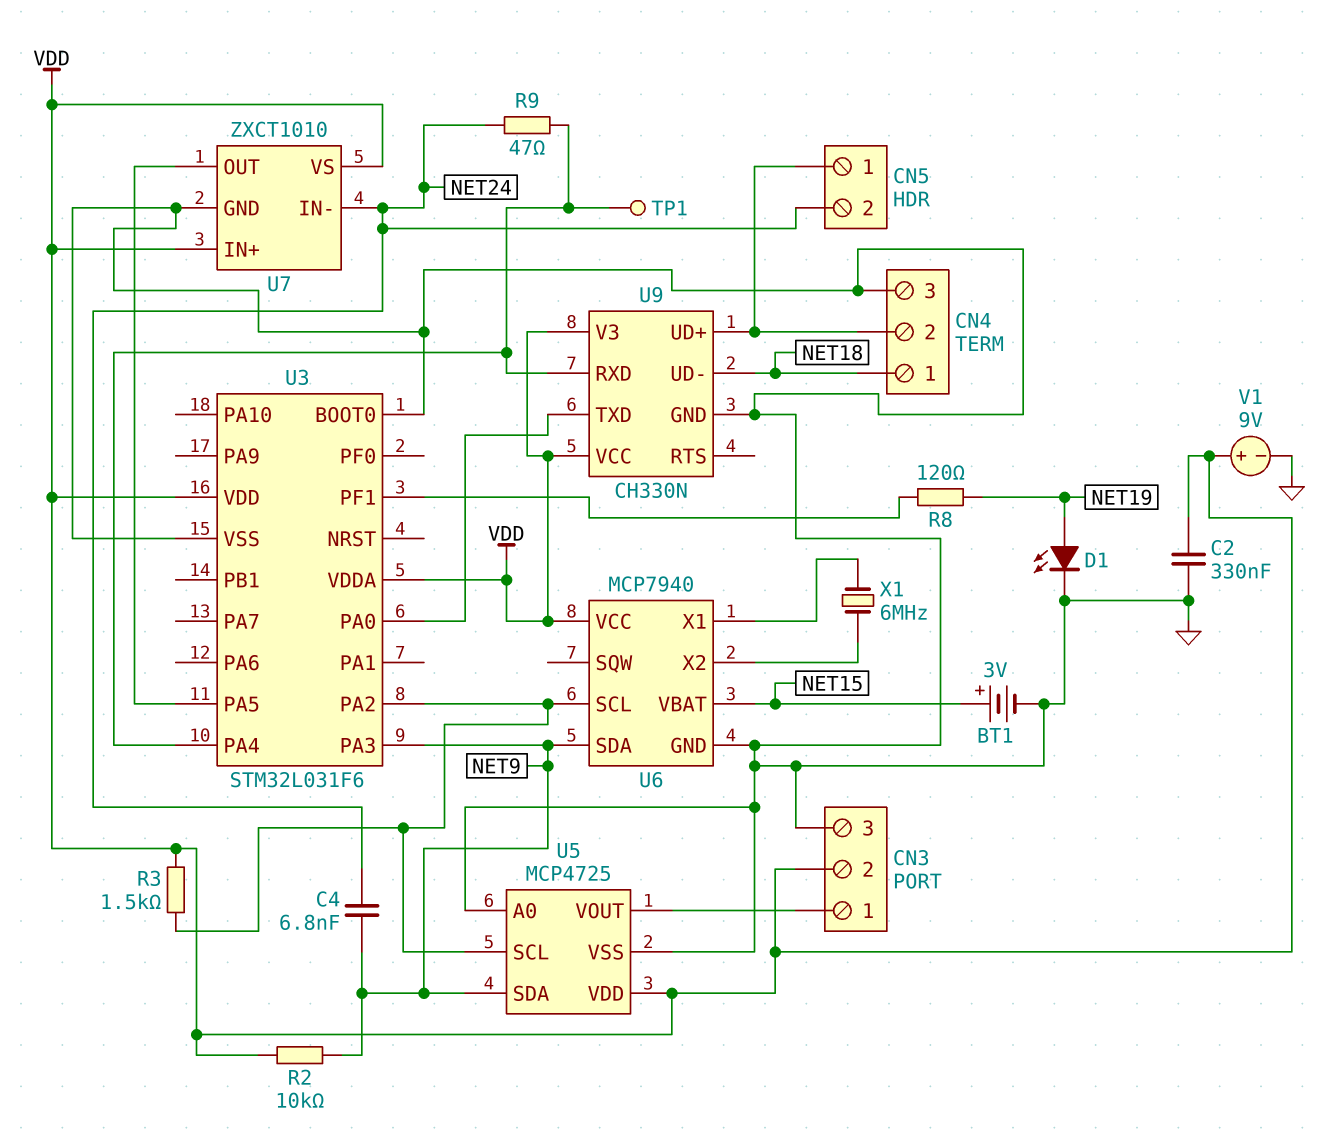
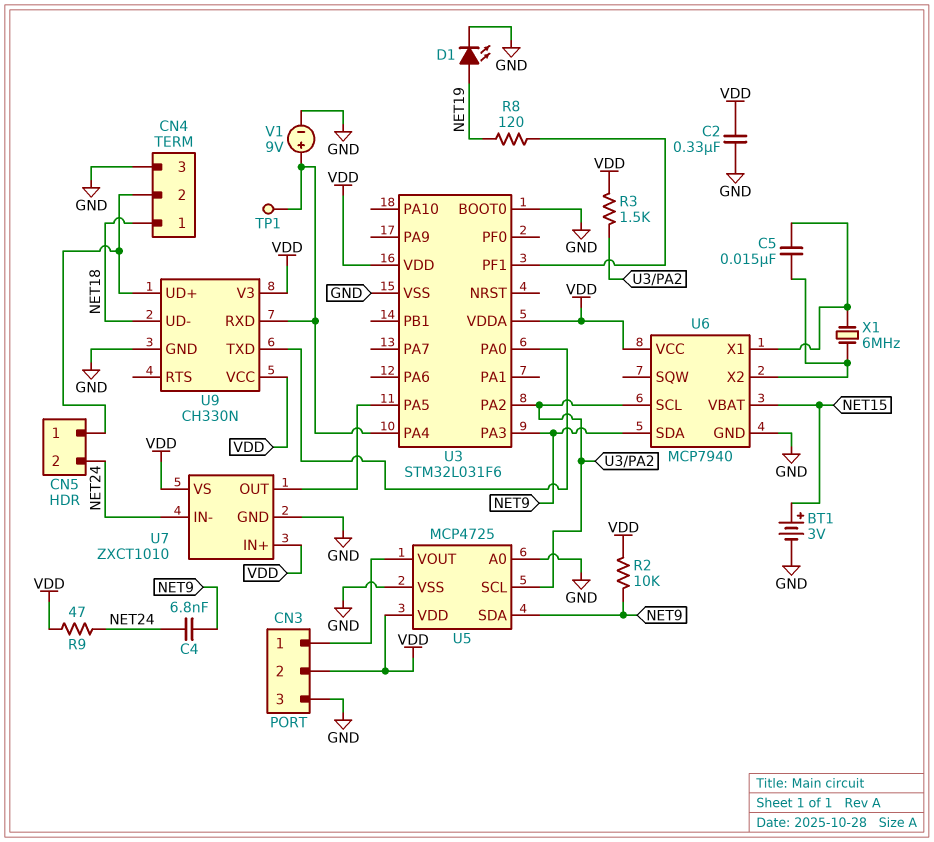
C5: none -> 15nF (U6/X1, U6/X2)
R9: 47 (NET24, U3/PA4) -> 47 (NET24, VDD)
V1: 9V (plus VDD, minus GND) -> 9V (plus U3/PA4, minus GND)

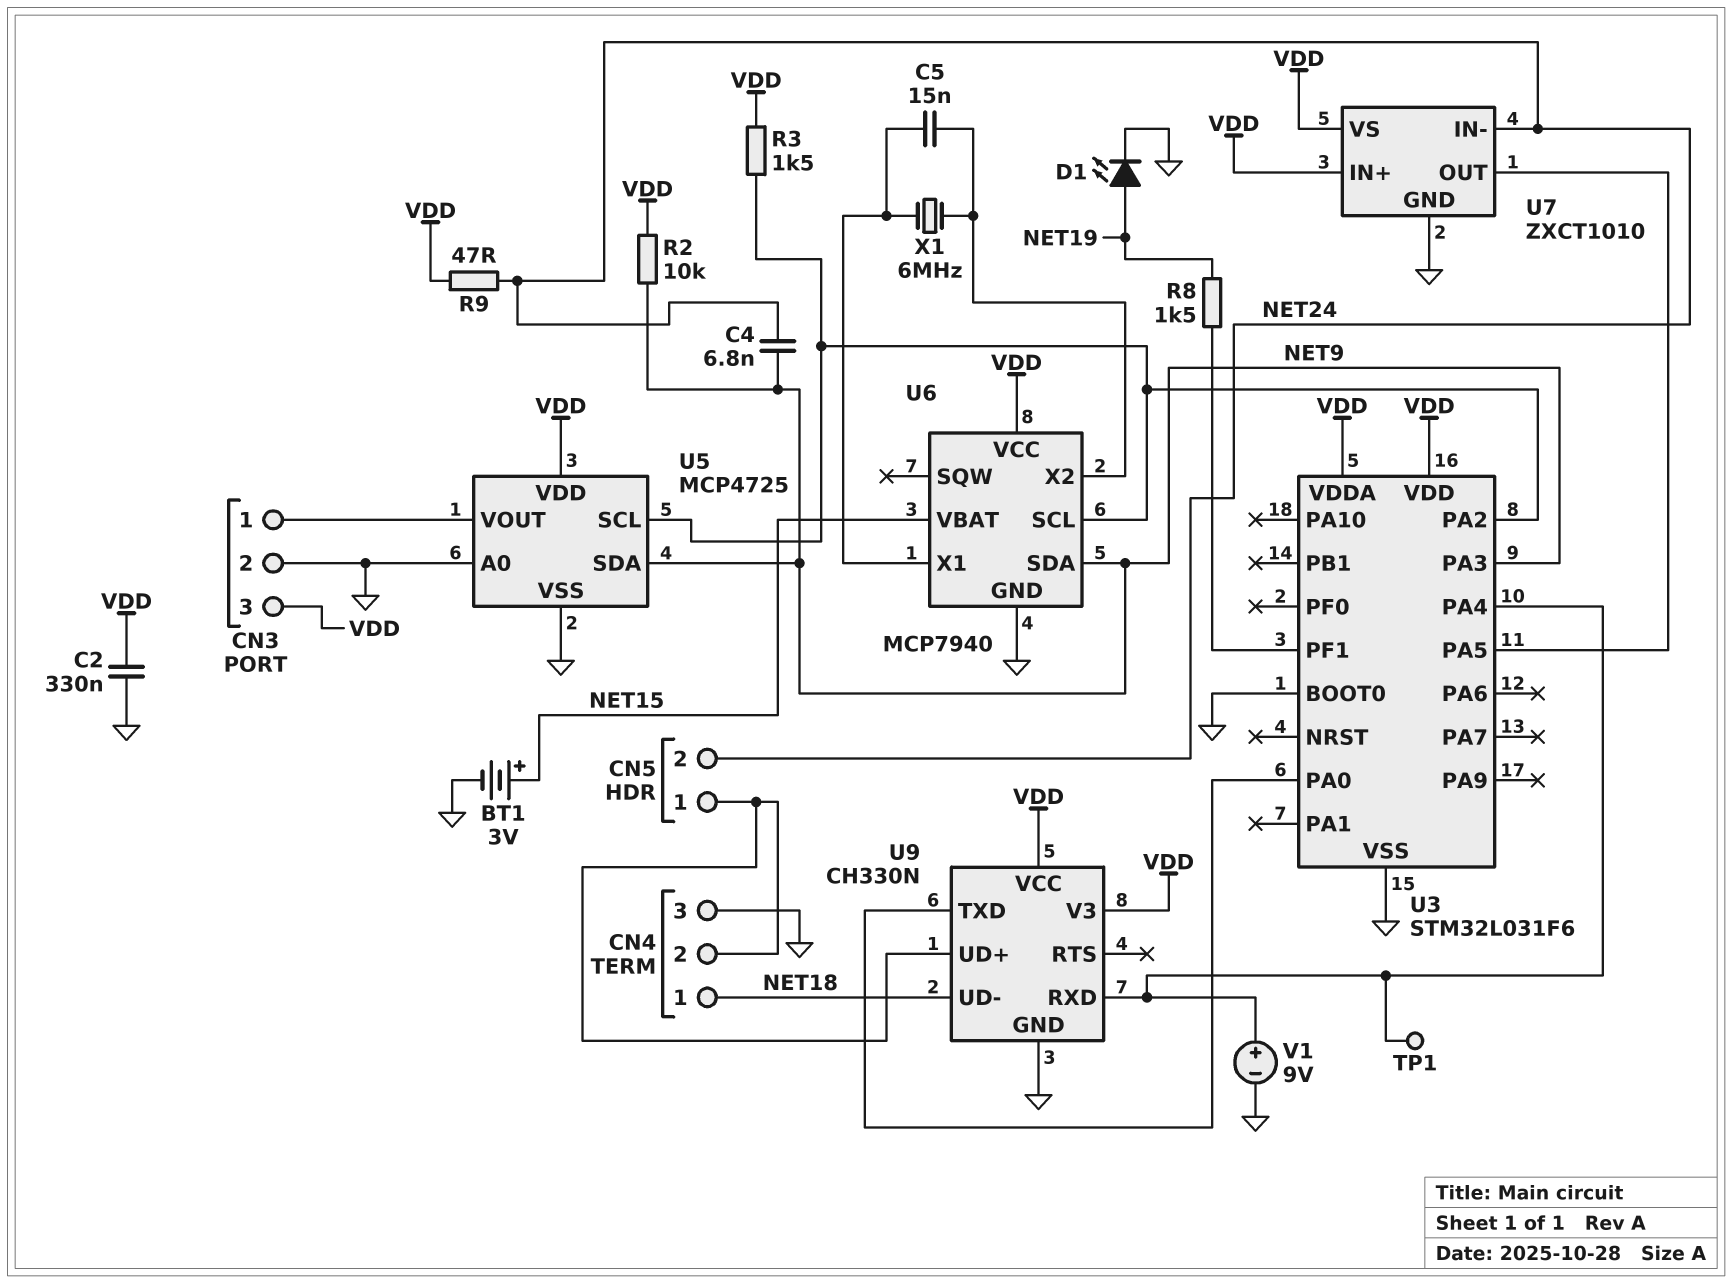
CN3 pin 2: VDD -> GND
CN3 pin 3: GND -> VDD
R8: 120 (NET19, U3/PF1) -> 1.5k (NET19, U3/PF1)

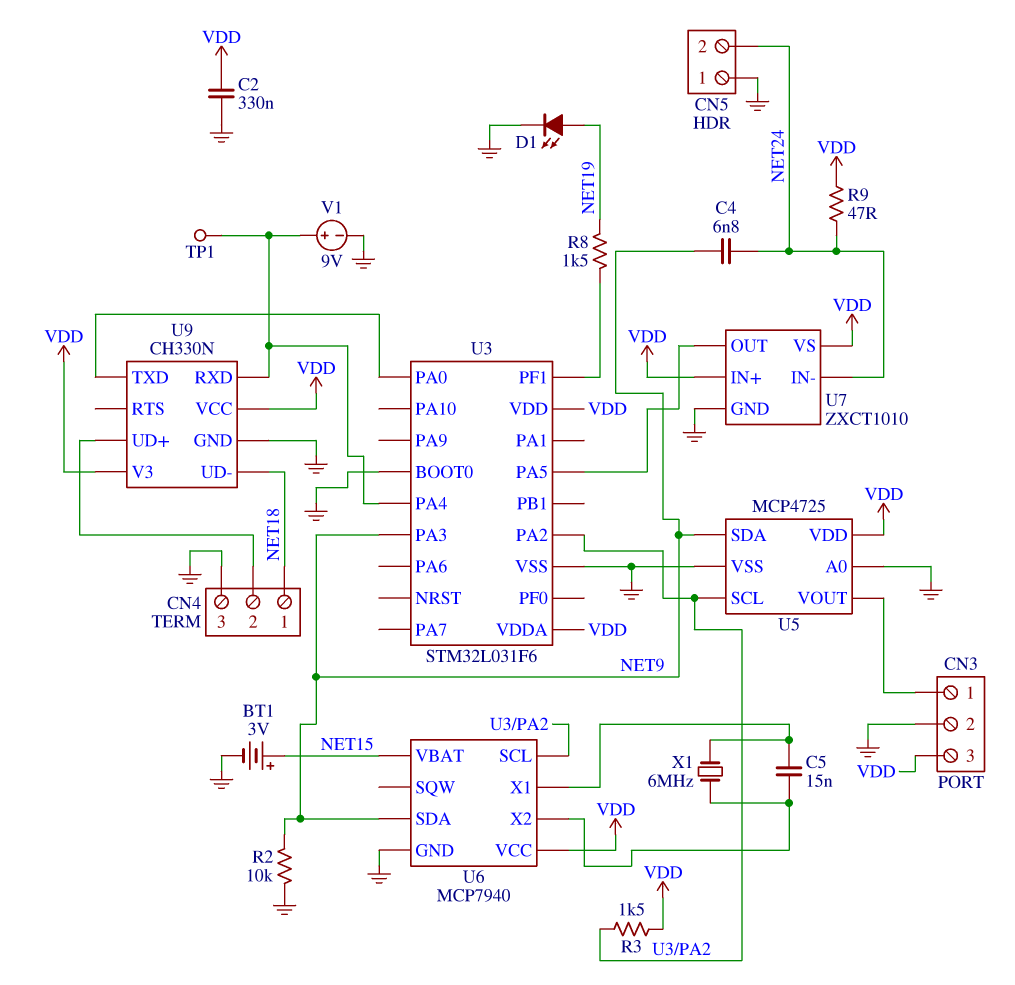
CN5 pin 1: CN4/2 -> GND
R2: 10k (NET9, VDD) -> 10k (GND, NET9)

